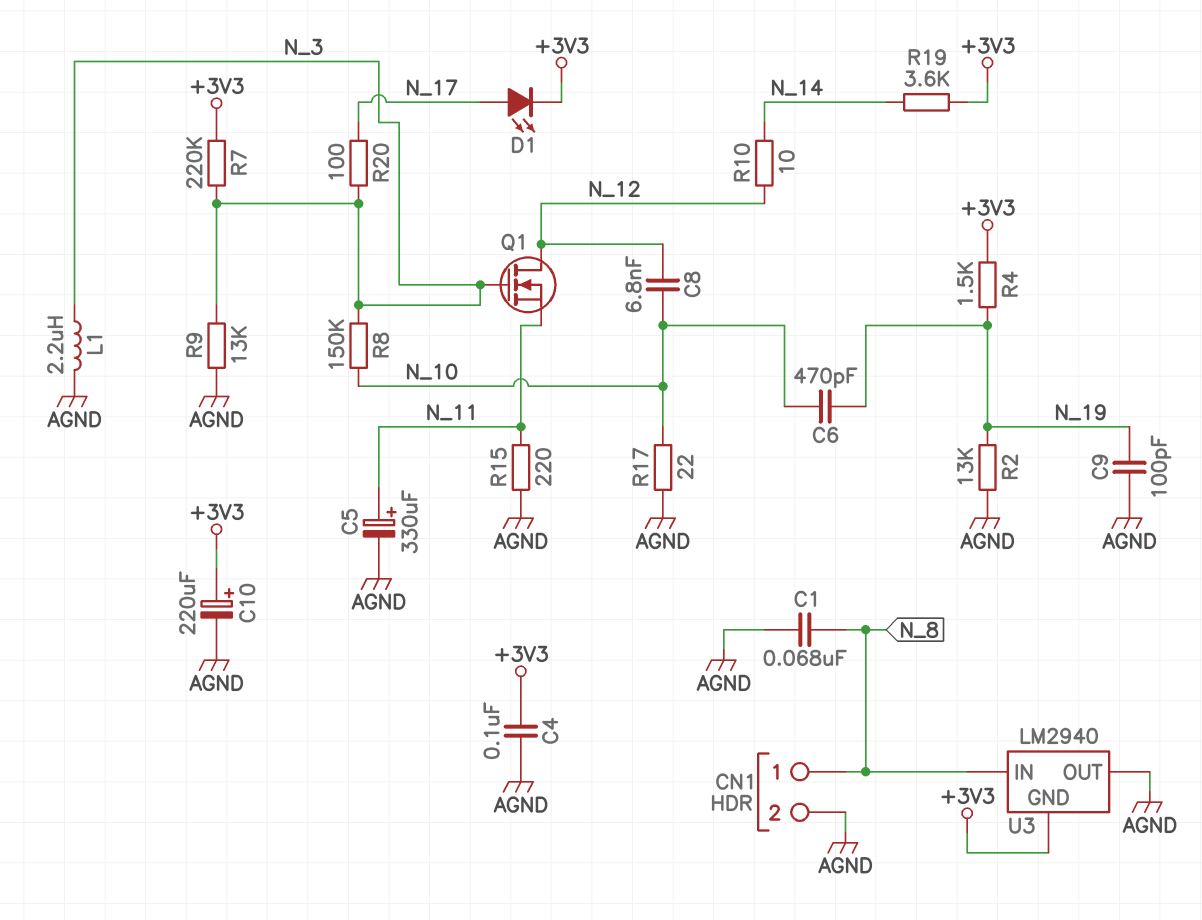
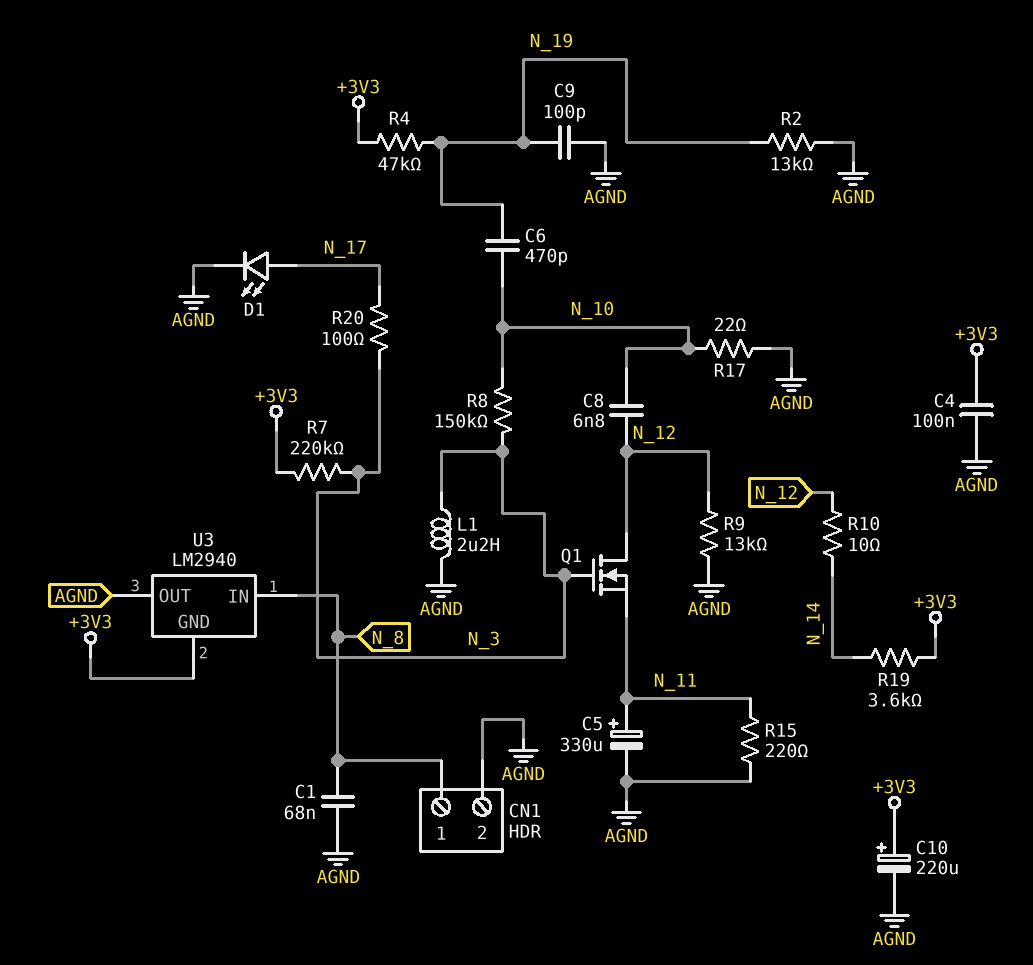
D1: LED (A N_17, K +3V3) -> LED (A N_17, K AGND)
R4: 1.5k (+3V3, N_19) -> 47k (+3V3, N_19)
R9: 13k (AGND, N_3) -> 13k (AGND, N_12)

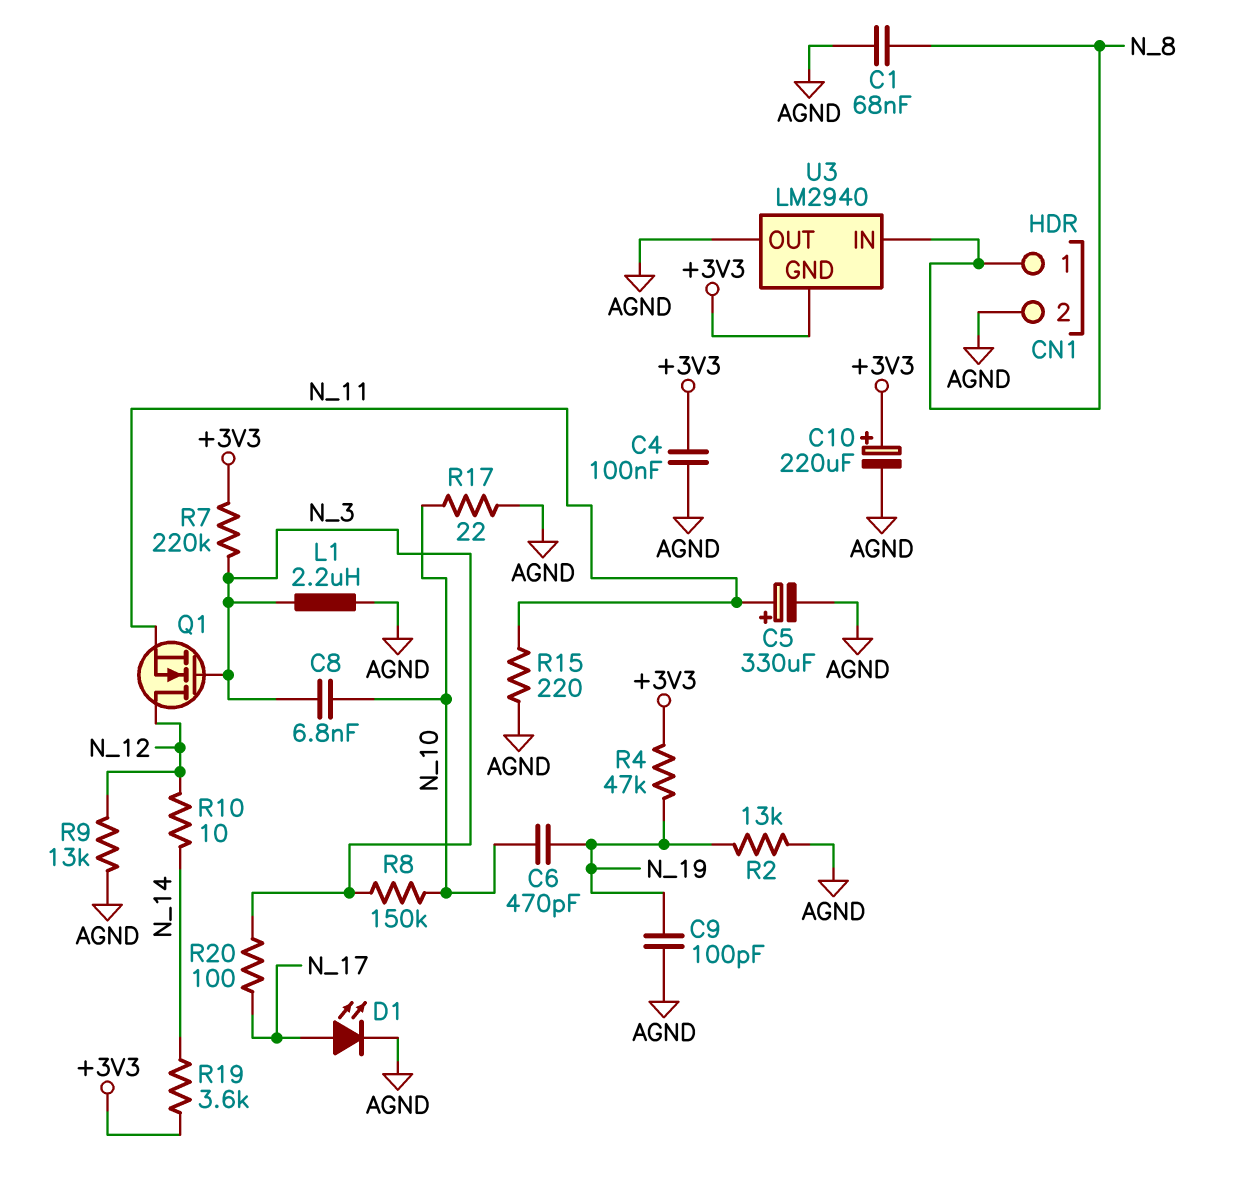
C8: 6.8nF (N_10, N_12) -> 6.8nF (N_3, N_10)

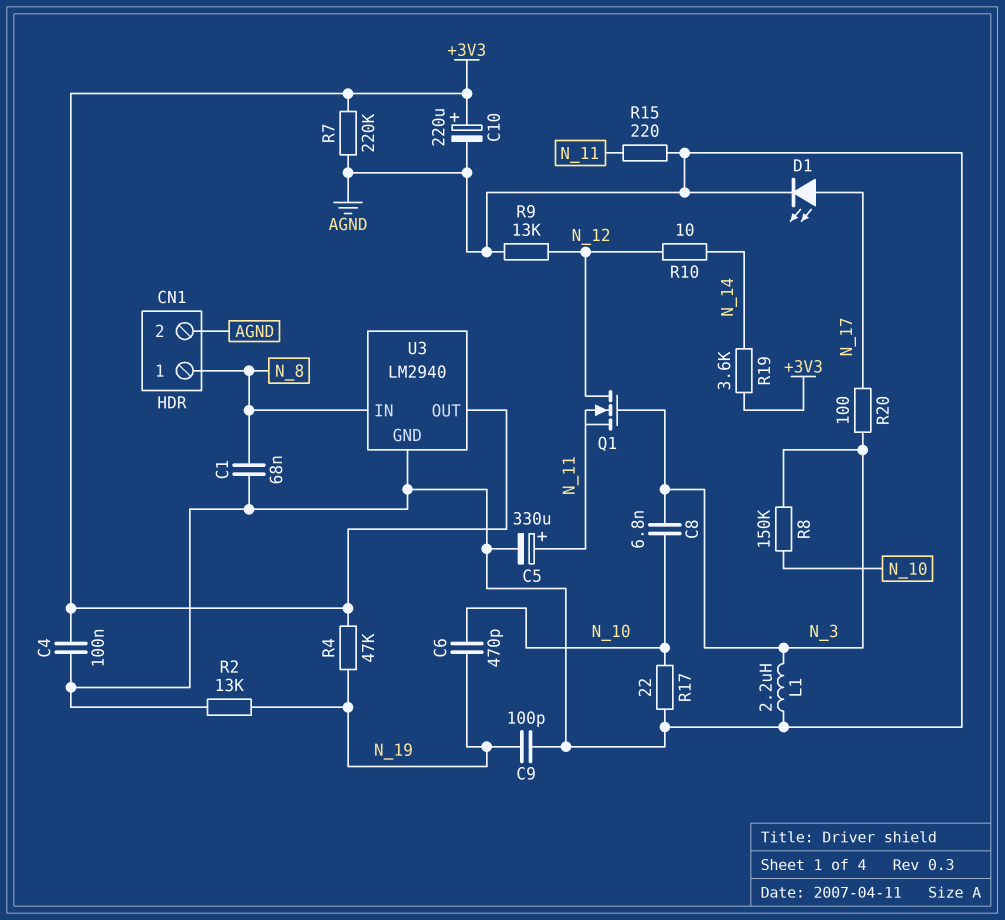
R7: 220k (+3V3, N_3) -> 220k (+3V3, AGND)
U3 pin GND: +3V3 -> AGND
U3 pin OUT: AGND -> +3V3

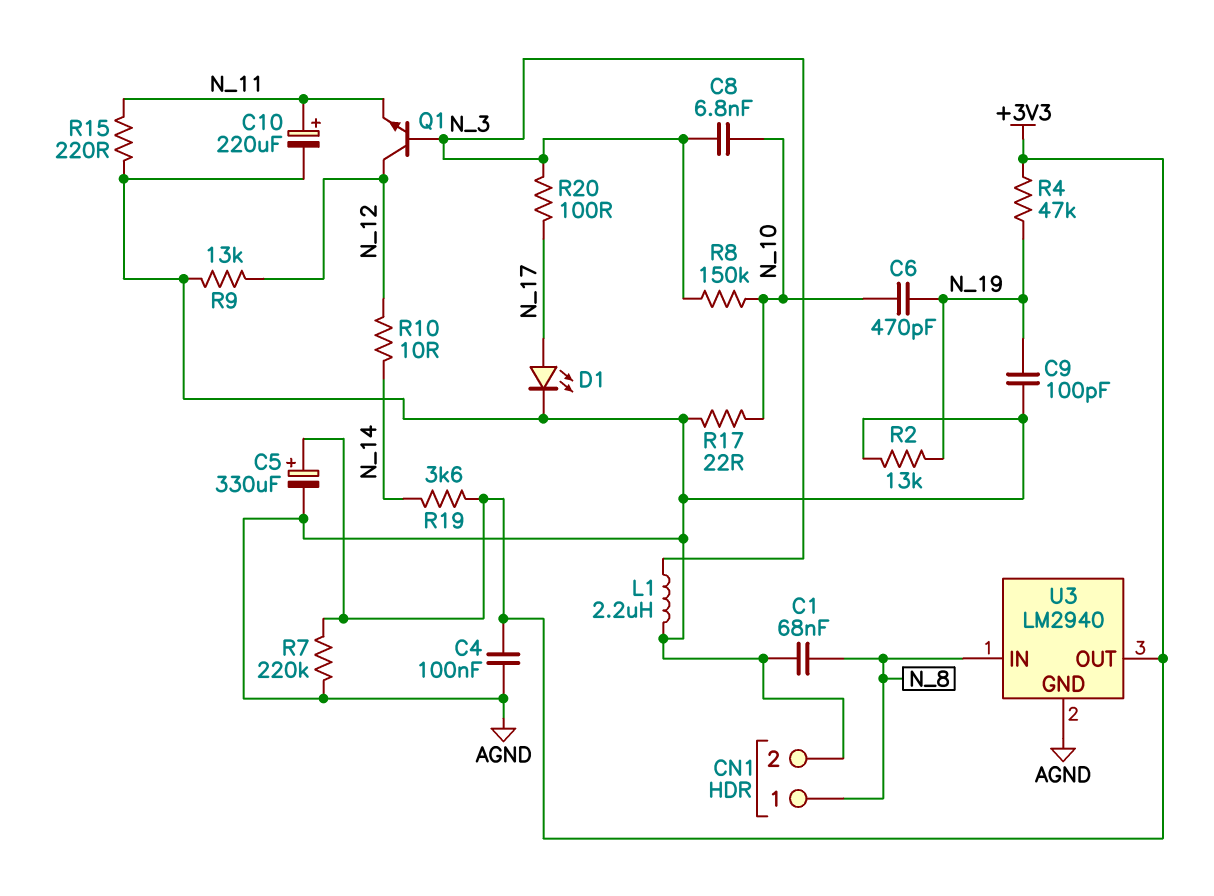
C5: 330uF (plus N_11, minus AGND) -> 330uF (plus +3V3, minus AGND)
C10: 220uF (plus +3V3, minus AGND) -> 220uF (plus N_11, minus AGND)
Q1: NMOS (G N_3, D N_12, S N_11) -> NPN (B N_3, C N_12, E N_11)

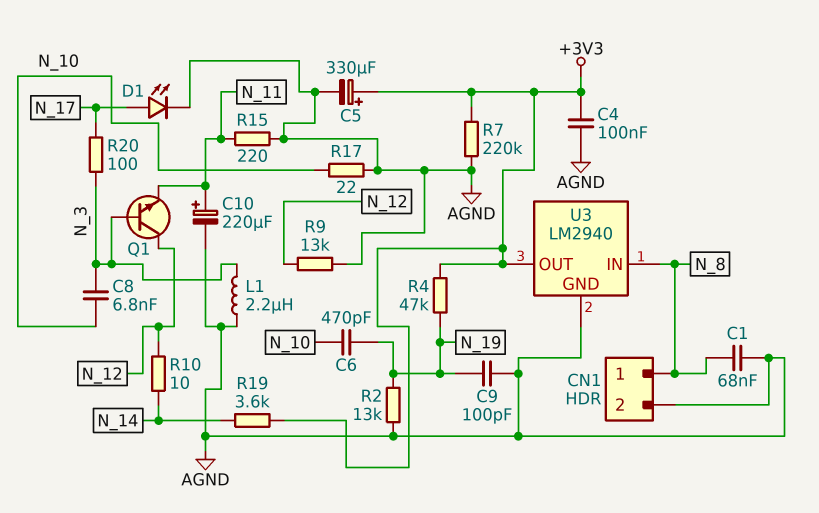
R8: 150k (N_3, N_10) -> none

